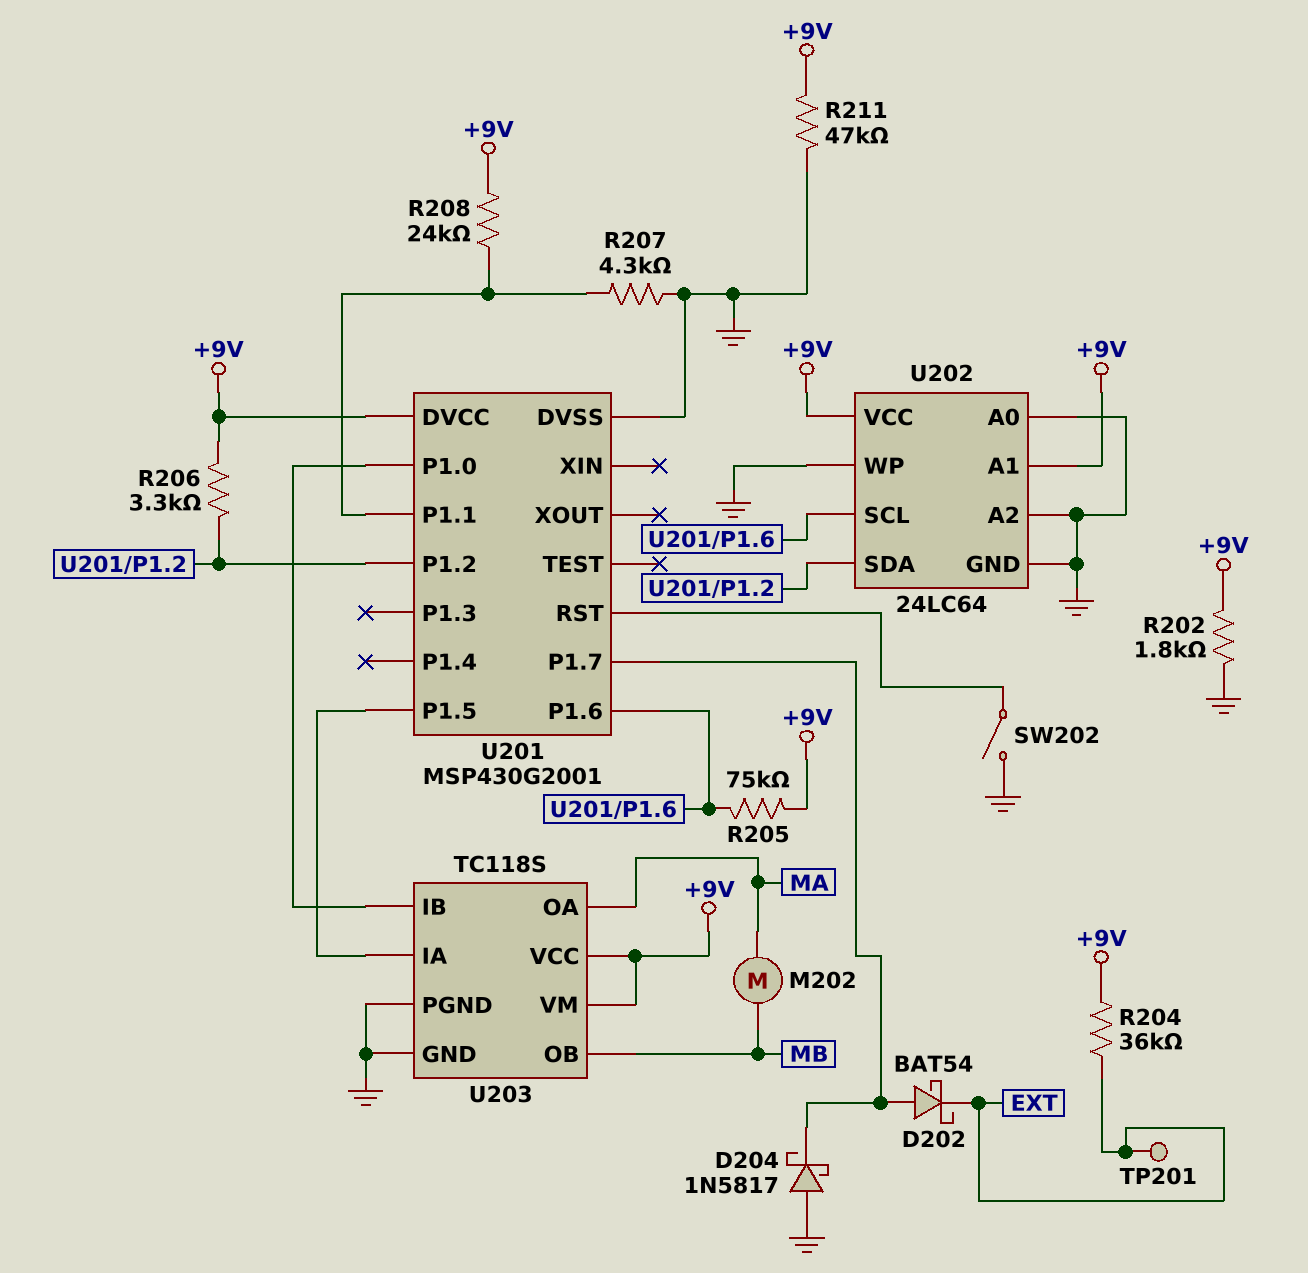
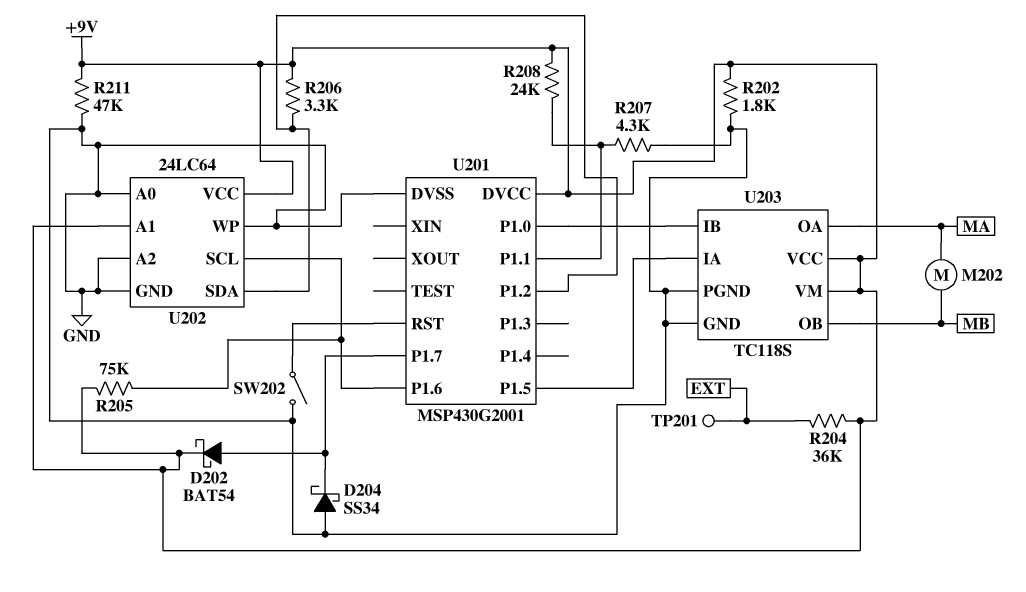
D202: schottky BAT54 (A U201/P1.7, K EXT) -> schottky BAT54 (A U201/P1.7, K +9V)
D204: schottky 1N5817 (A GND, K U201/P1.7) -> schottky SS34 (A GND, K U201/P1.7)

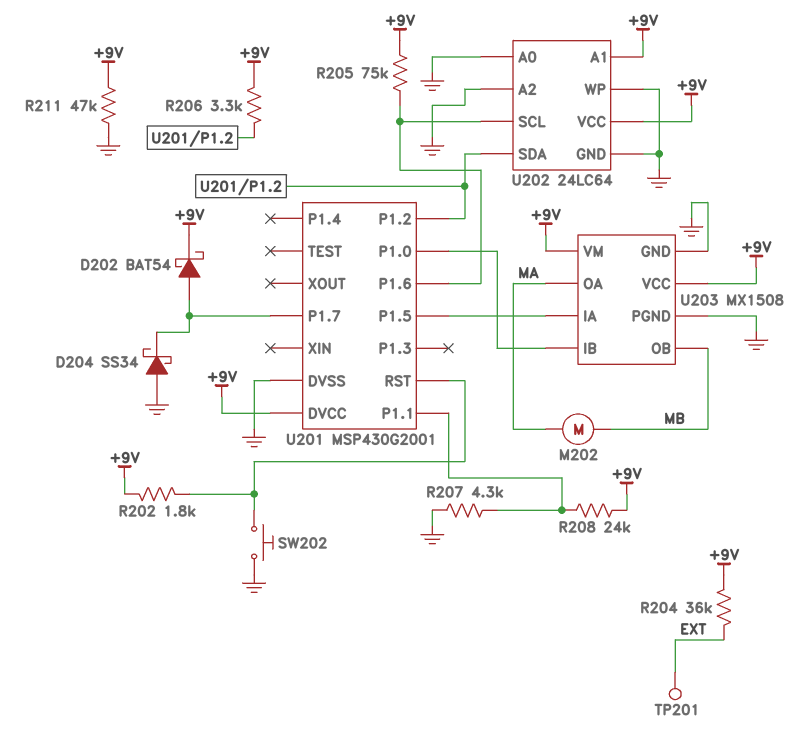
R202: 1.8k (+9V, GND) -> 1.8k (+9V, U201/RST)
SW202: switch (GND, U201/RST) -> button (GND, U201/RST)
U203: TC118S -> MX1508

